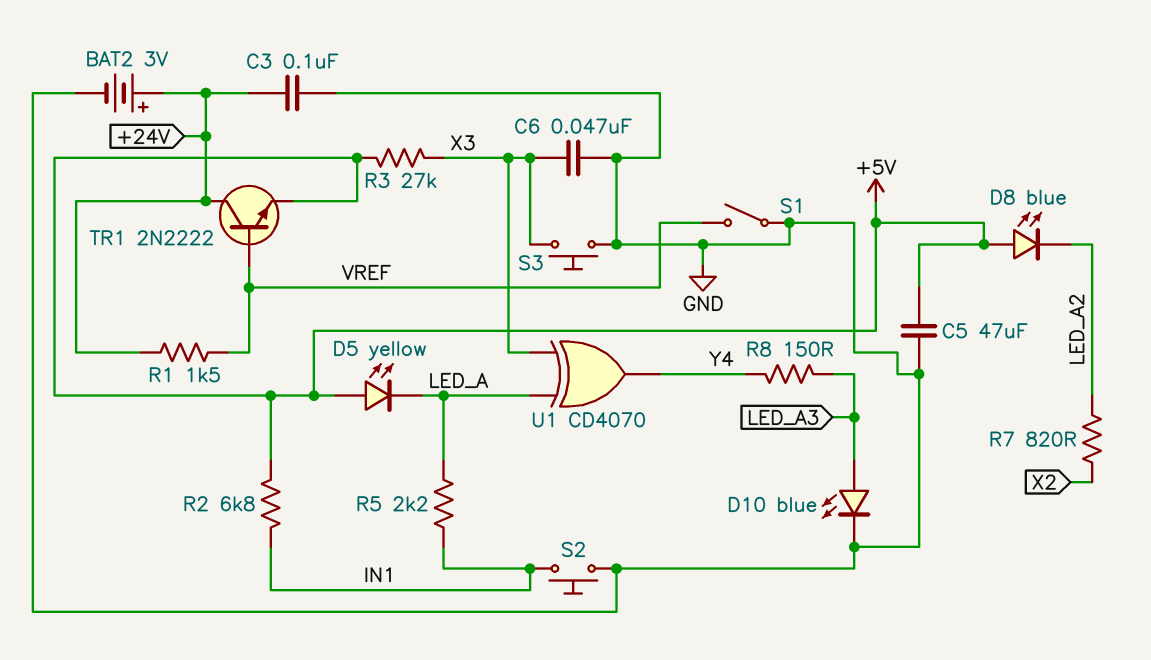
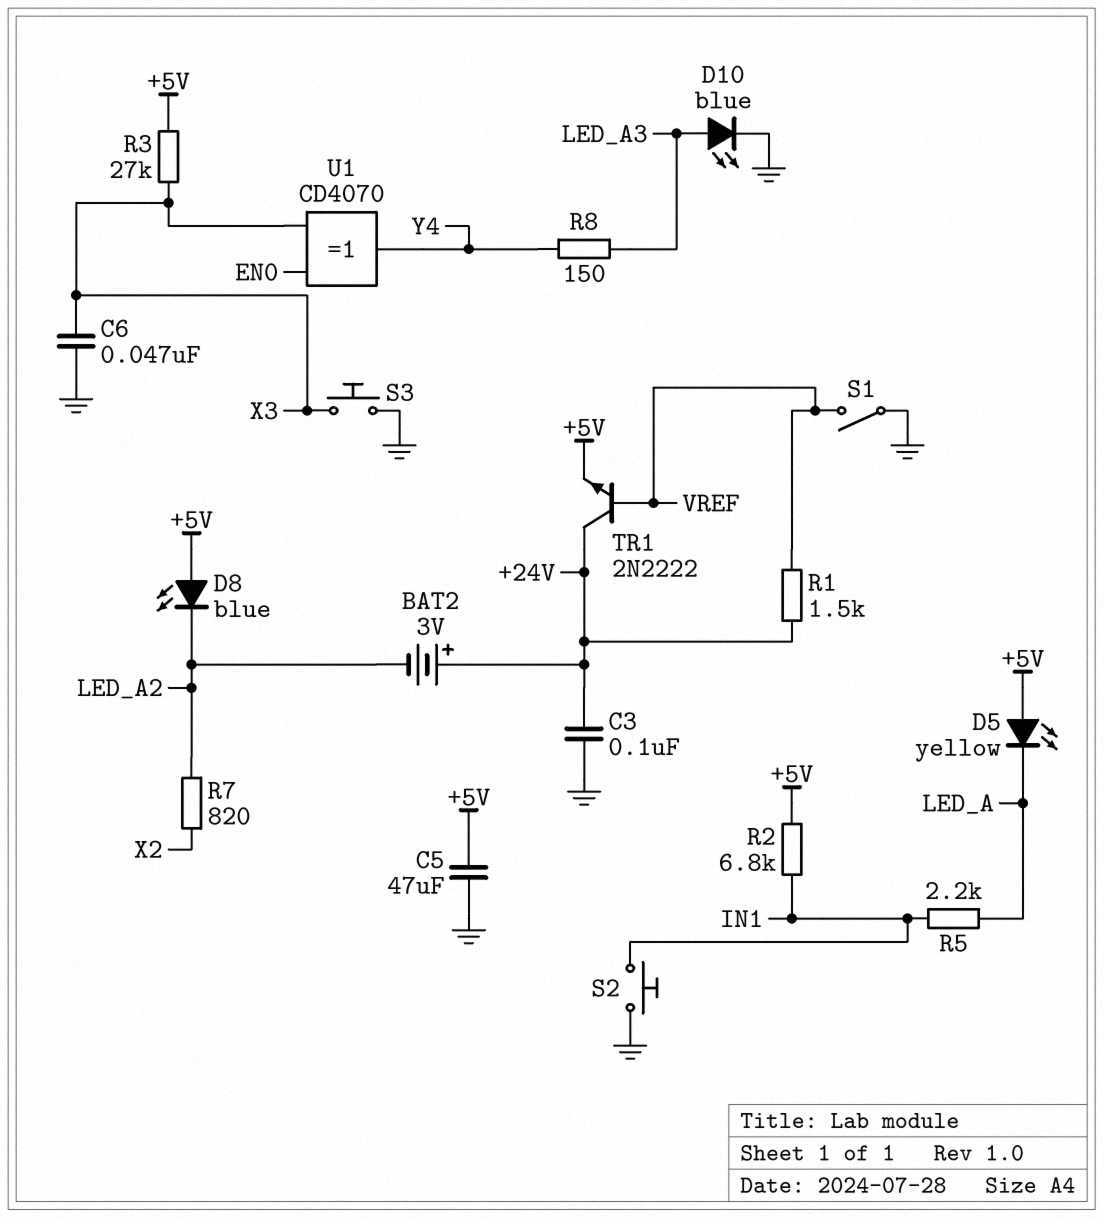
BAT2: 3V (plus +24V, minus GND) -> 3V (plus +24V, minus LED_A2)
U1: XOR CD4070 (in LED_A, in X3, out Y4) -> XOR CD4070 (in EN0, in X3, out Y4)

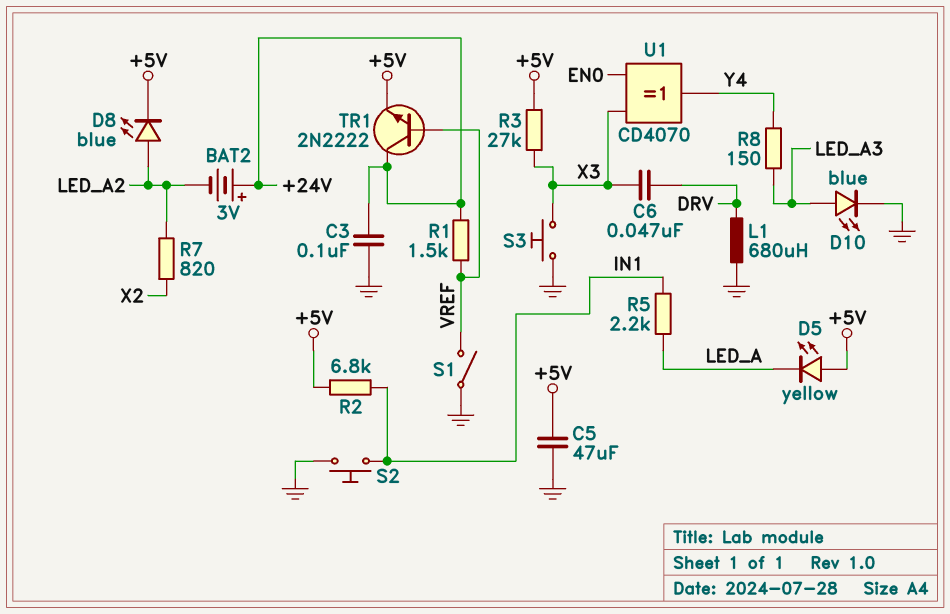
C6: 47nF (GND, X3) -> 47nF (DRV, X3)
D8: LED blue (A +5V, K LED_A2) -> LED blue (A LED_A2, K +5V)
L1: none -> 680uH (DRV, GND)

